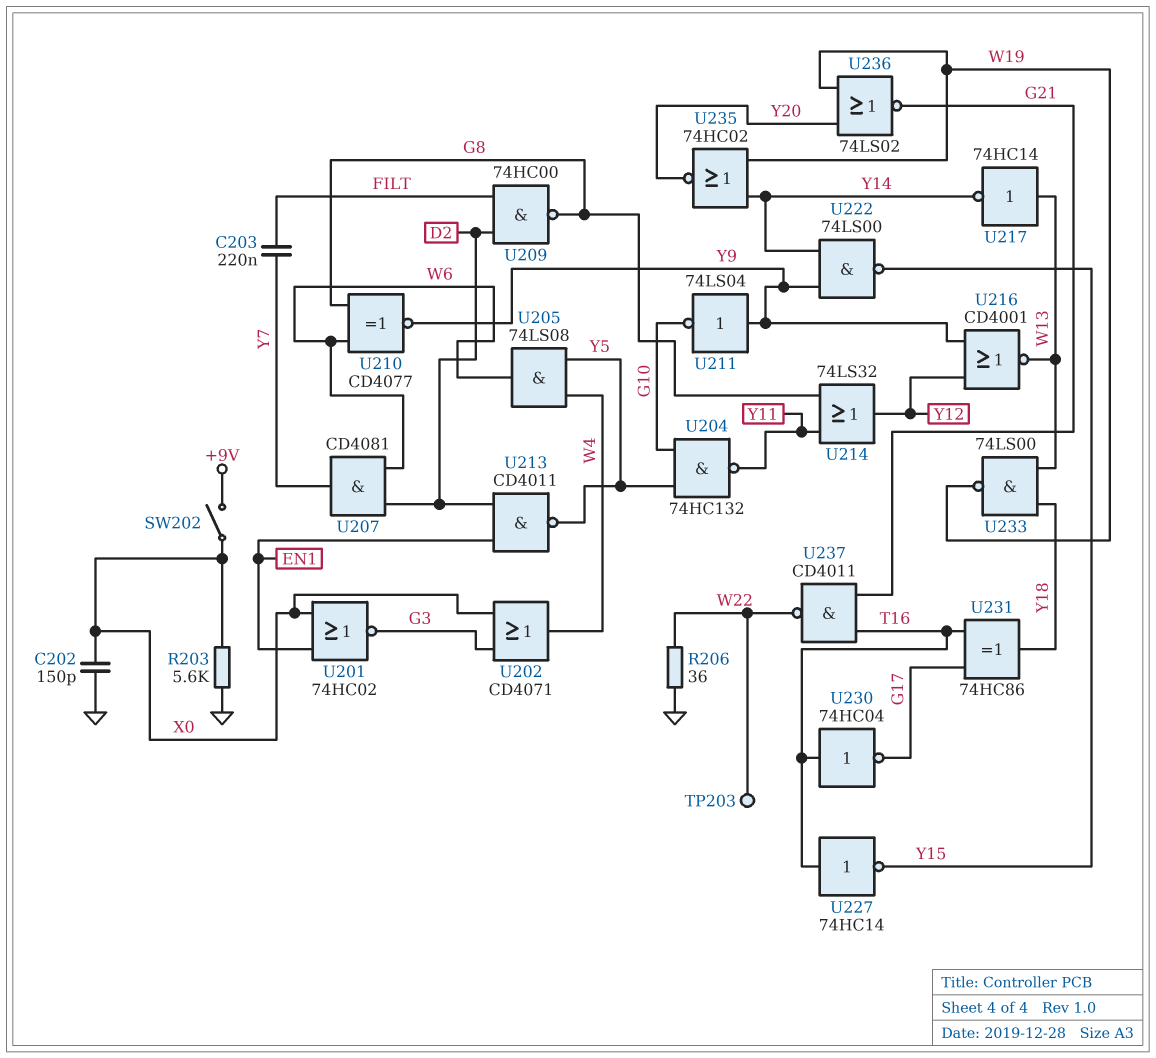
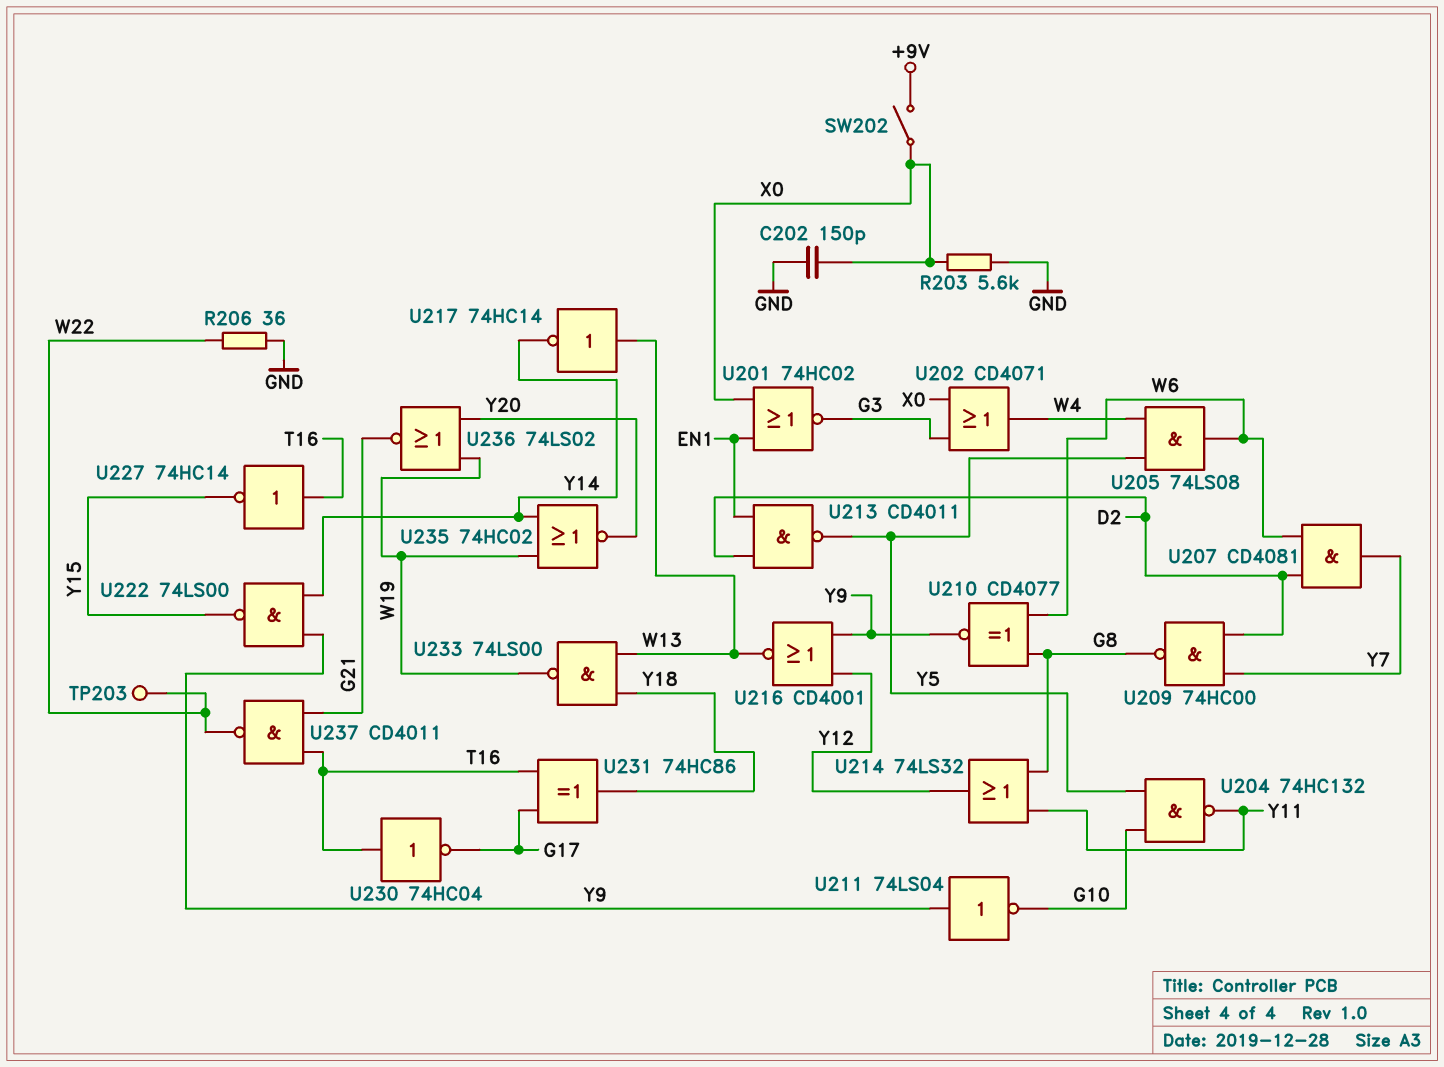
C203: 220nF (FILT, Y7) -> none
U209: NAND 74HC00 (in D2, in FILT, out G8) -> NAND 74HC00 (in D2, in Y7, out G8)

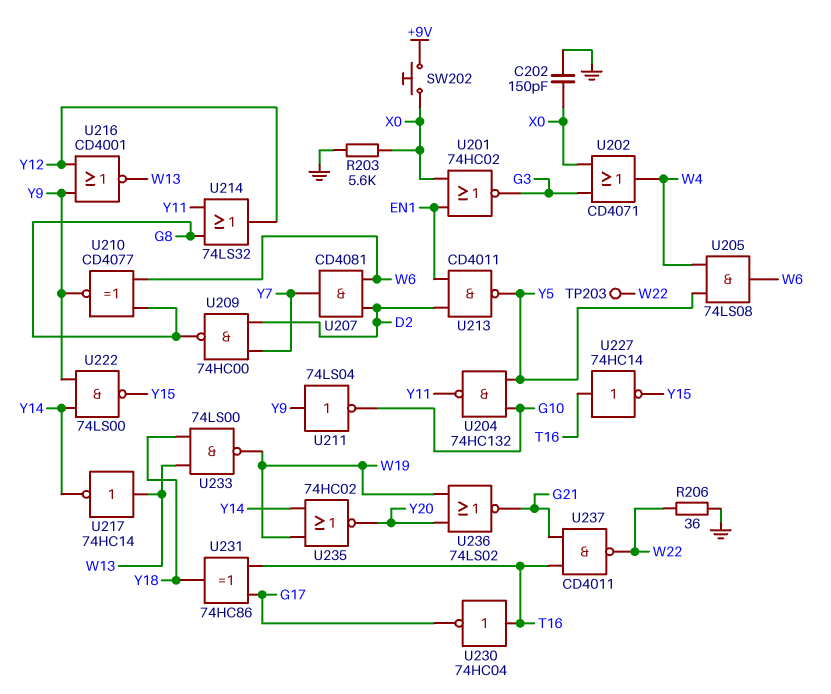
SW202: switch (+9V, X0) -> button (+9V, X0)

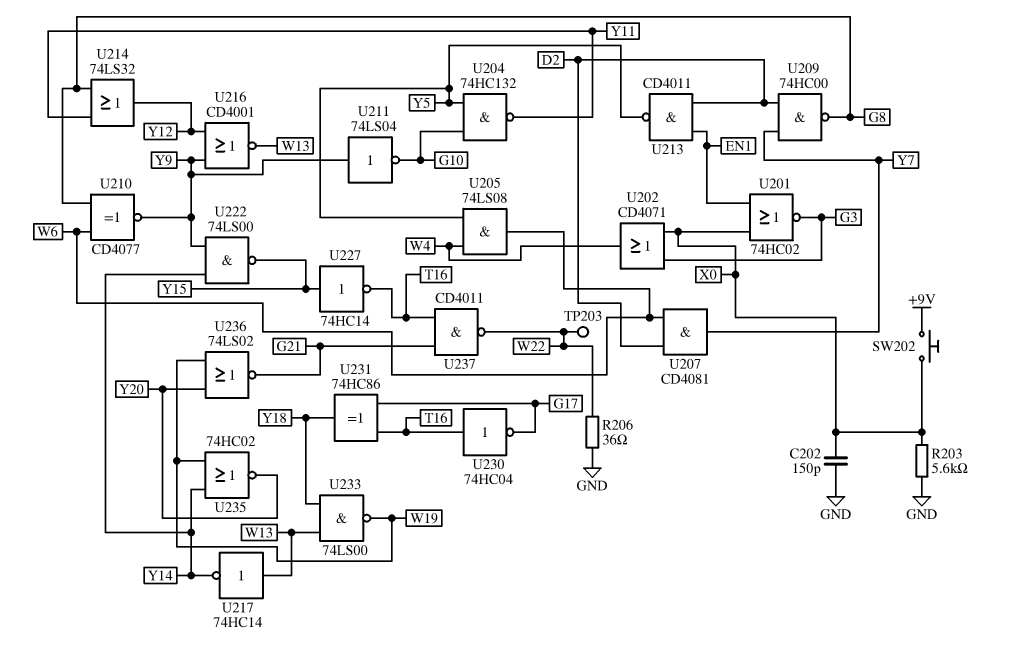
U227: NOT 74HC14 (in T16, out Y15) -> NOT 74HC14 (in Y15, out T16)

